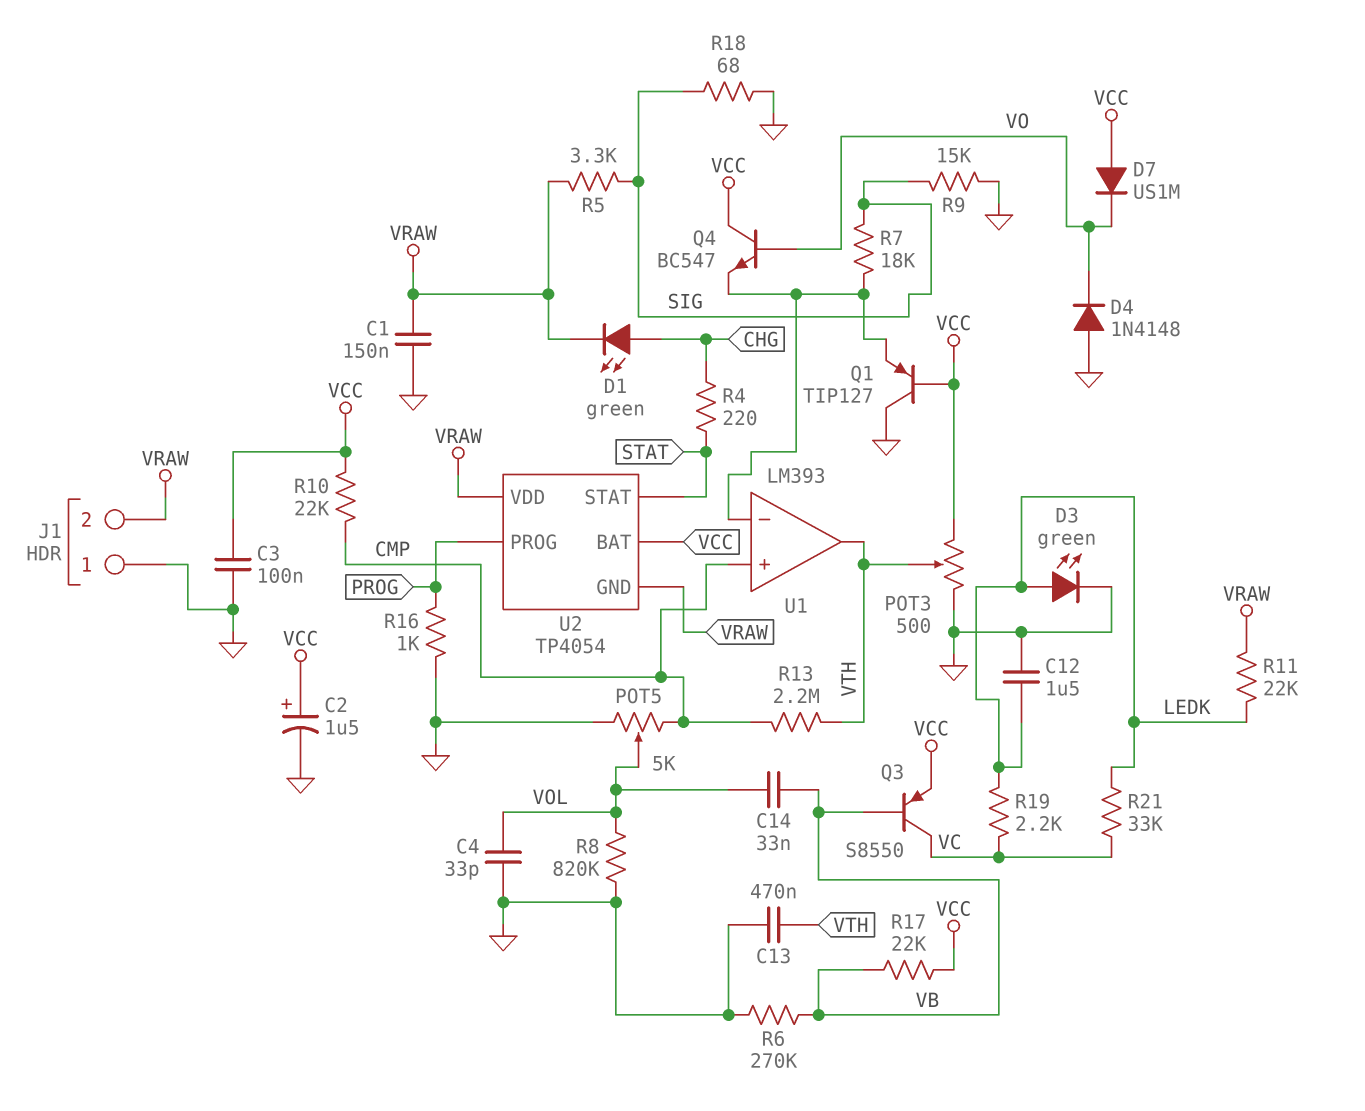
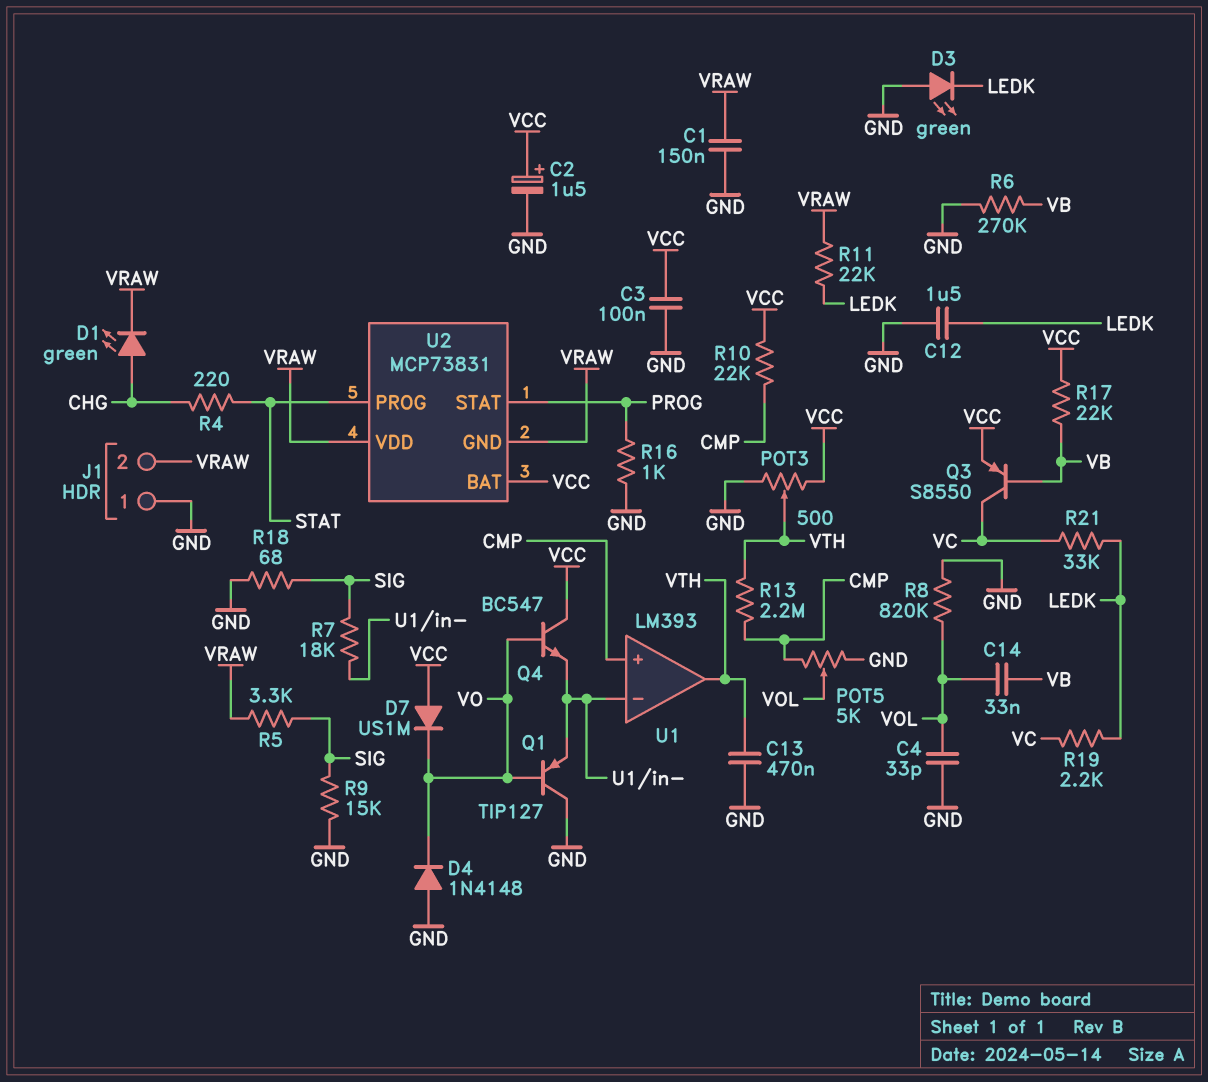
D3: LED green (A LEDK, K GND) -> LED green (A GND, K LEDK)
Q1: PNP TIP127 (B VCC, C GND, E U1/in-) -> PNP TIP127 (B VO, C GND, E U1/in-)
U2: TP4054 -> MCP73831
U2 pin PROG: PROG -> STAT
U2 pin STAT: STAT -> PROG

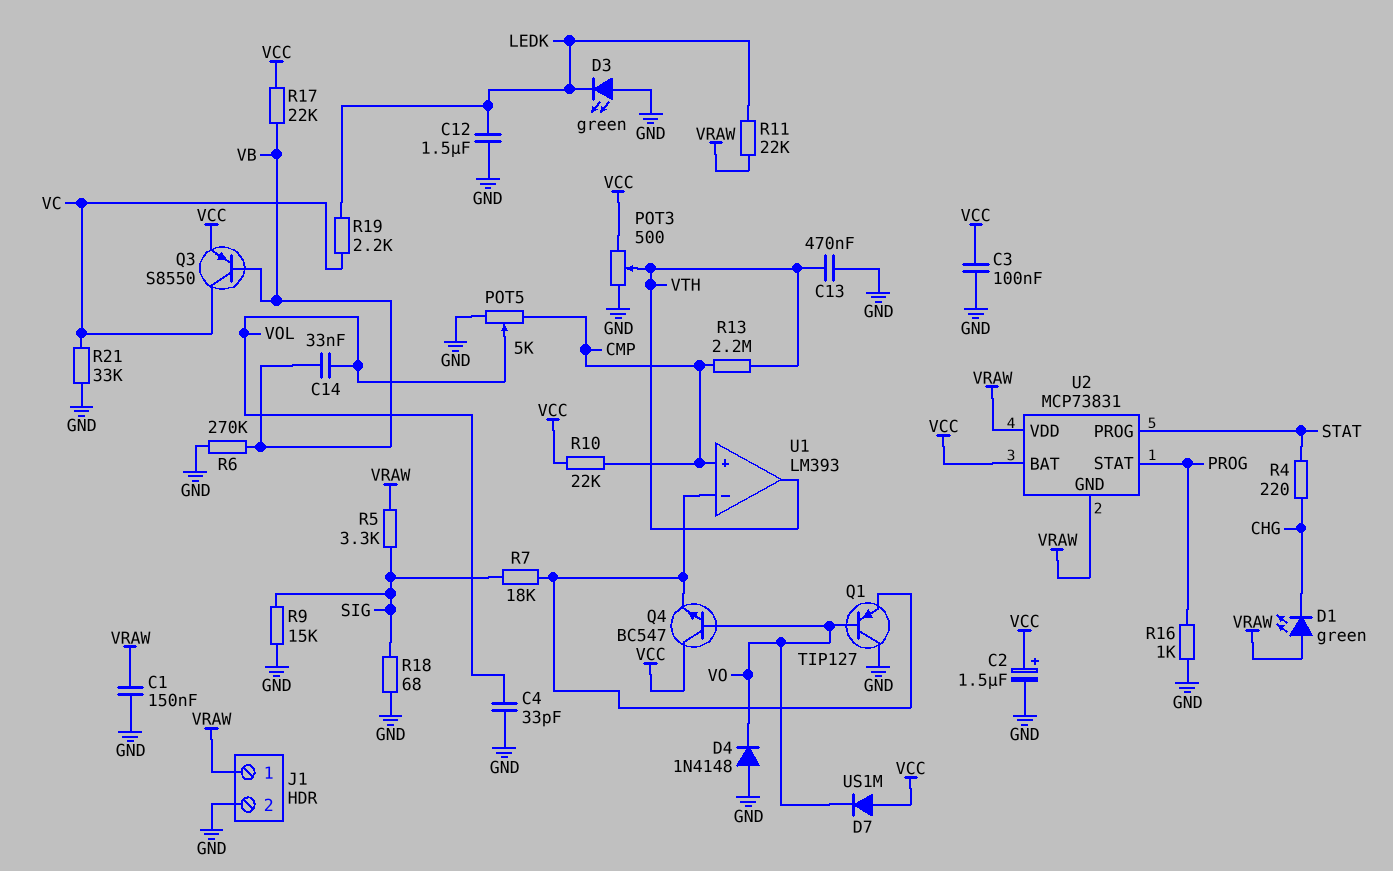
D1: LED green (A CHG, K VRAW) -> LED green (A VRAW, K CHG)
J1 pin 1: GND -> VRAW
J1 pin 2: VRAW -> GND
R8: 820k (GND, VOL) -> none
R21: 33k (LEDK, VC) -> 33k (GND, VC)

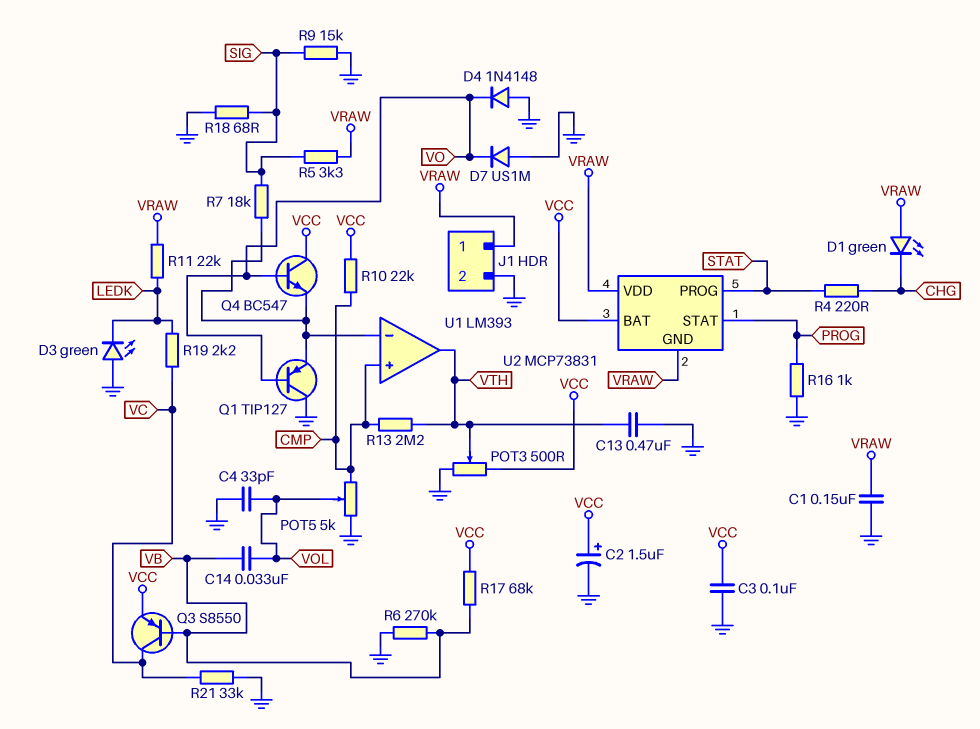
C12: 1.5uF (GND, LEDK) -> none
D7: diode US1M (A VCC, K VO) -> diode US1M (A GND, K VO)
R17: 22k (VB, VCC) -> 68k (VB, VCC)

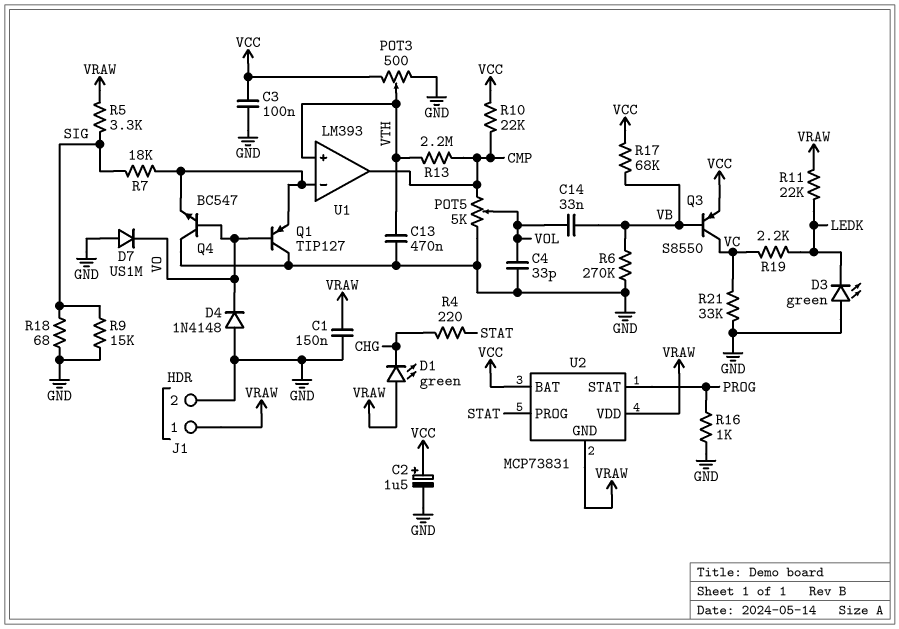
Q4: NPN BC547 (B VO, C VCC, E U1/in-) -> NPN BC547 (B VO, C GND, E U1/in-)
U1 pin in+: CMP -> VTH
U1 pin out: VTH -> CMP

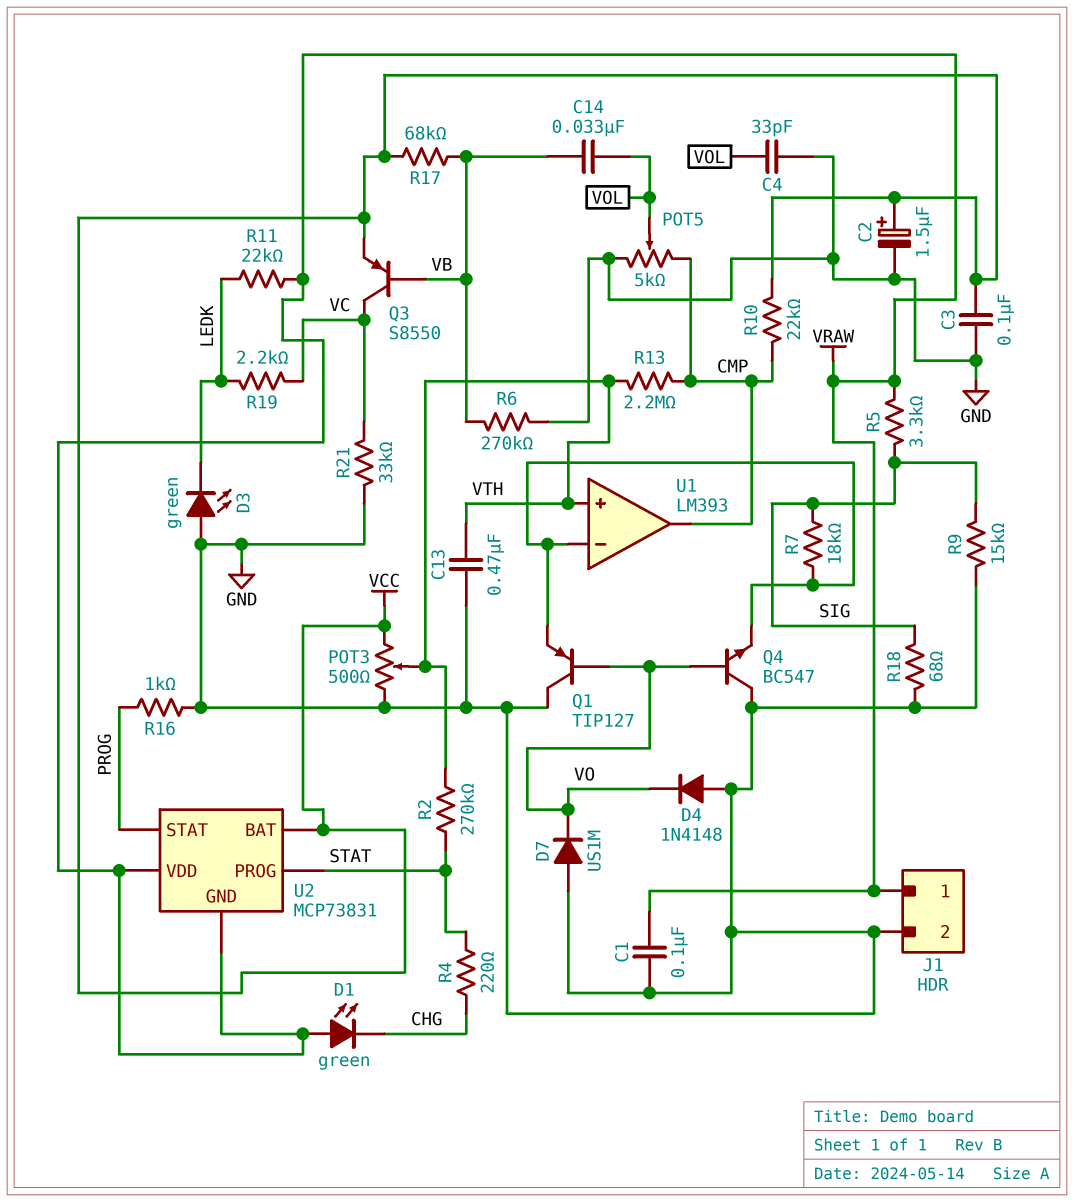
C1: 150nF (GND, VRAW) -> 100nF (GND, VRAW)
R2: none -> 270k (STAT, VTH)

